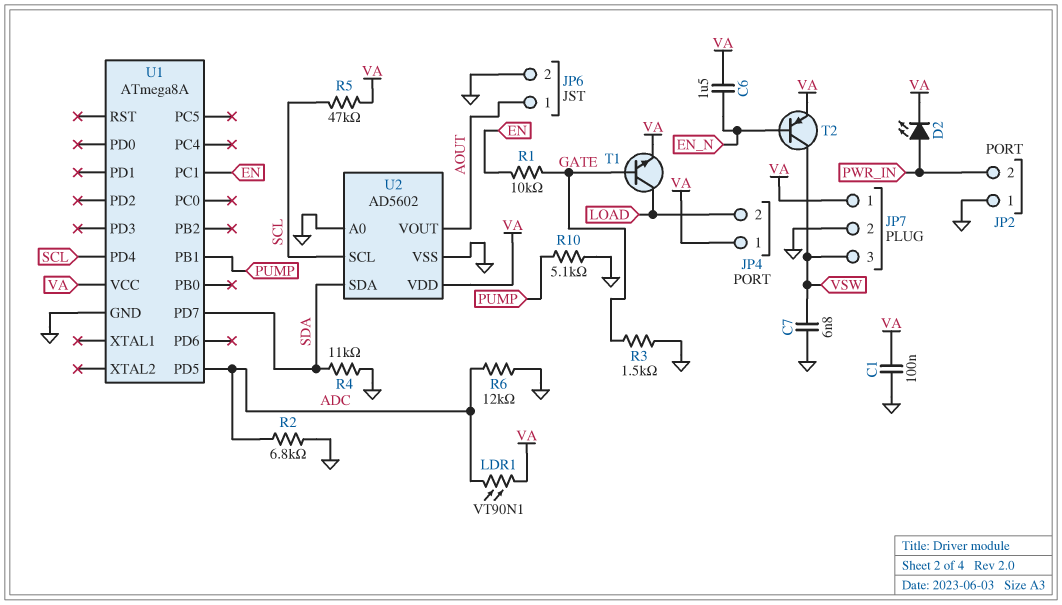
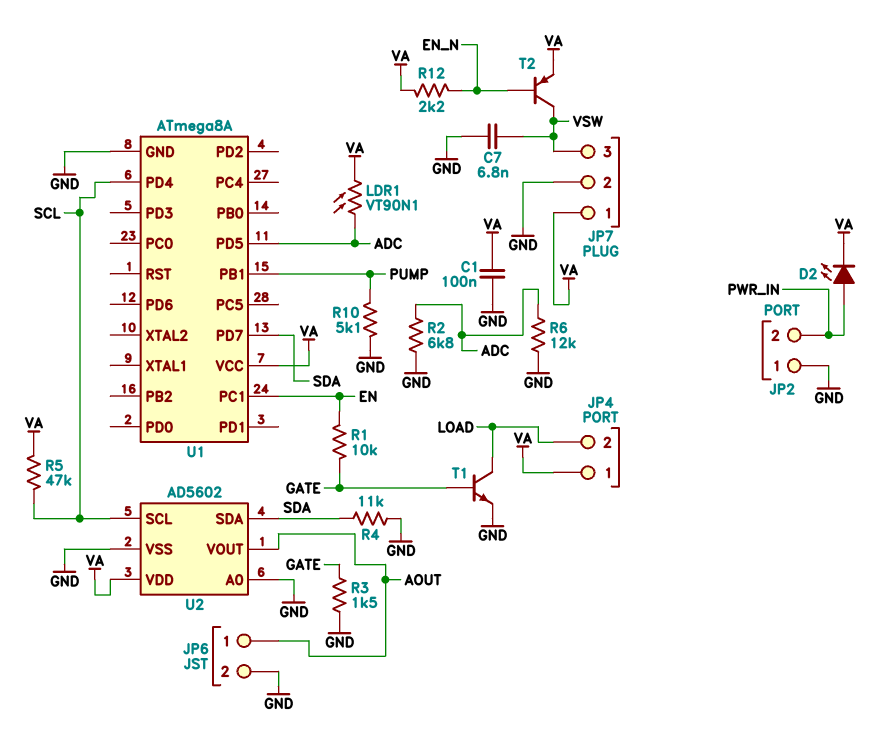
C6: 1.5uF (EN_N, VA) -> none
R12: none -> 2.2k (EN_N, VA)
T1: NPN (B GATE, C LOAD, E VA) -> NPN (B GATE, C LOAD, E GND)

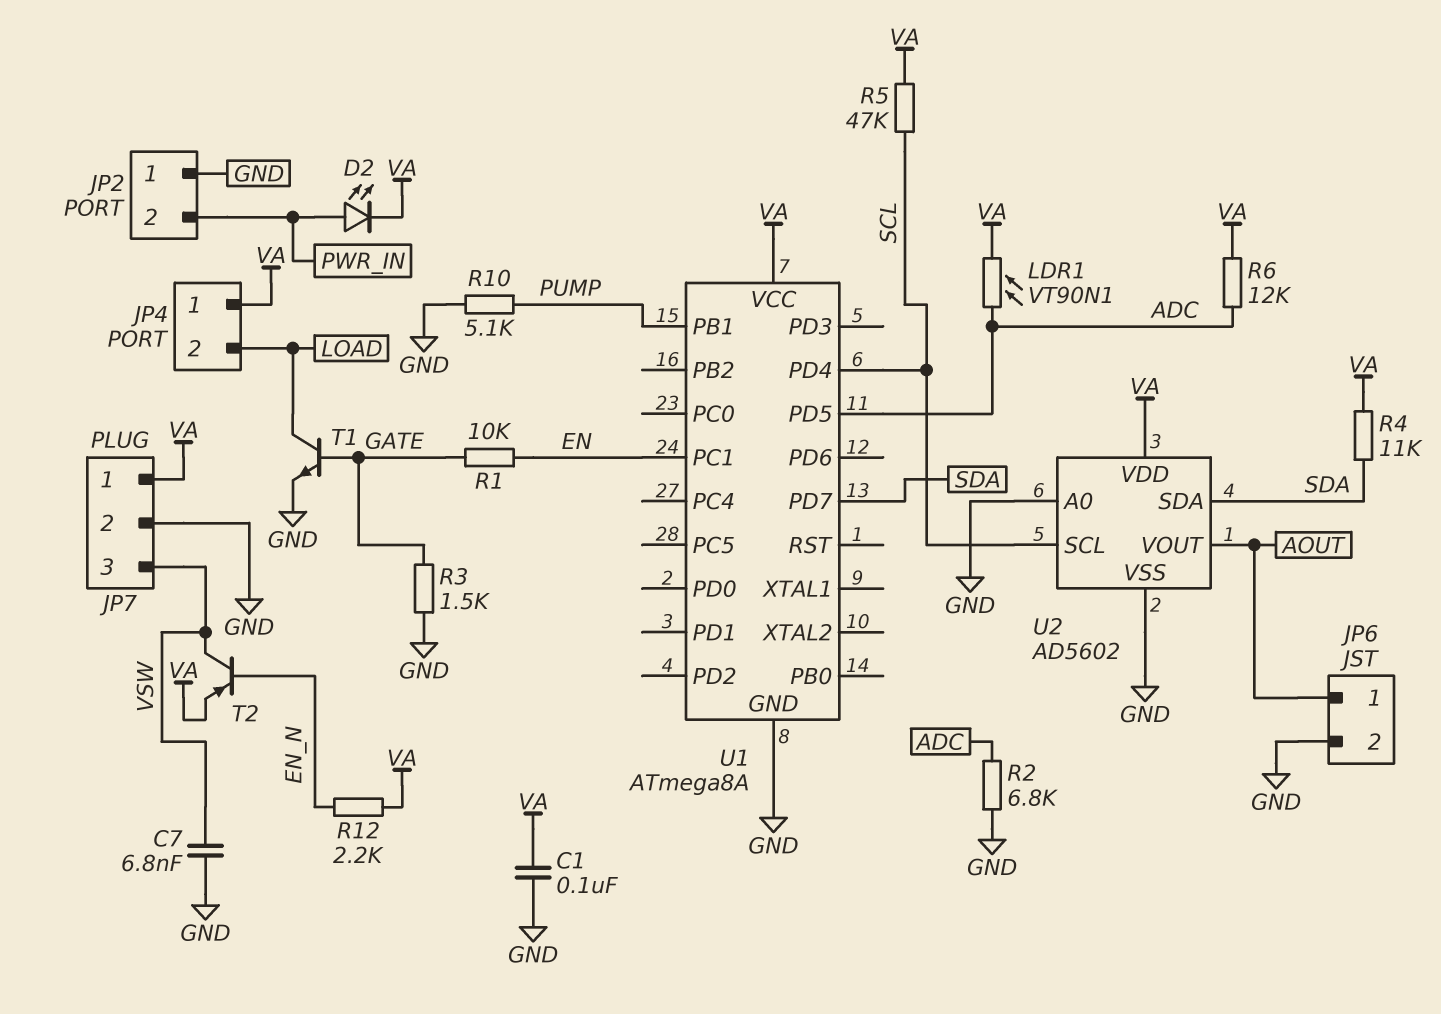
R4: 11k (GND, SDA) -> 11k (SDA, VA)
R6: 12k (ADC, GND) -> 12k (ADC, VA)

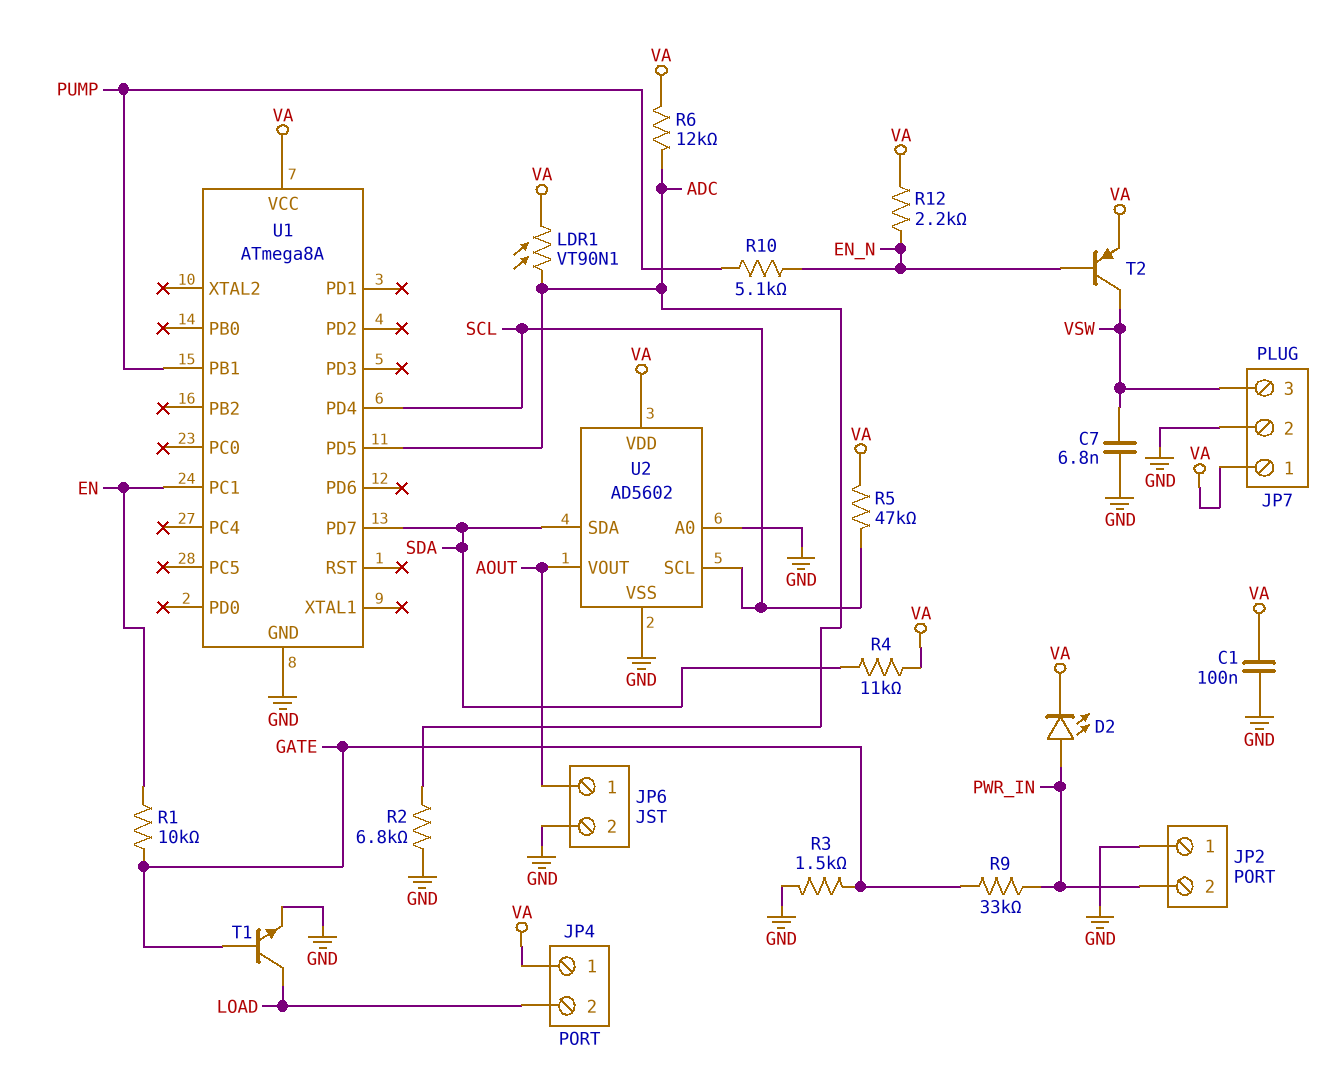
R9: none -> 33k (GATE, PWR_IN)
R10: 5.1k (GND, PUMP) -> 5.1k (EN_N, PUMP)

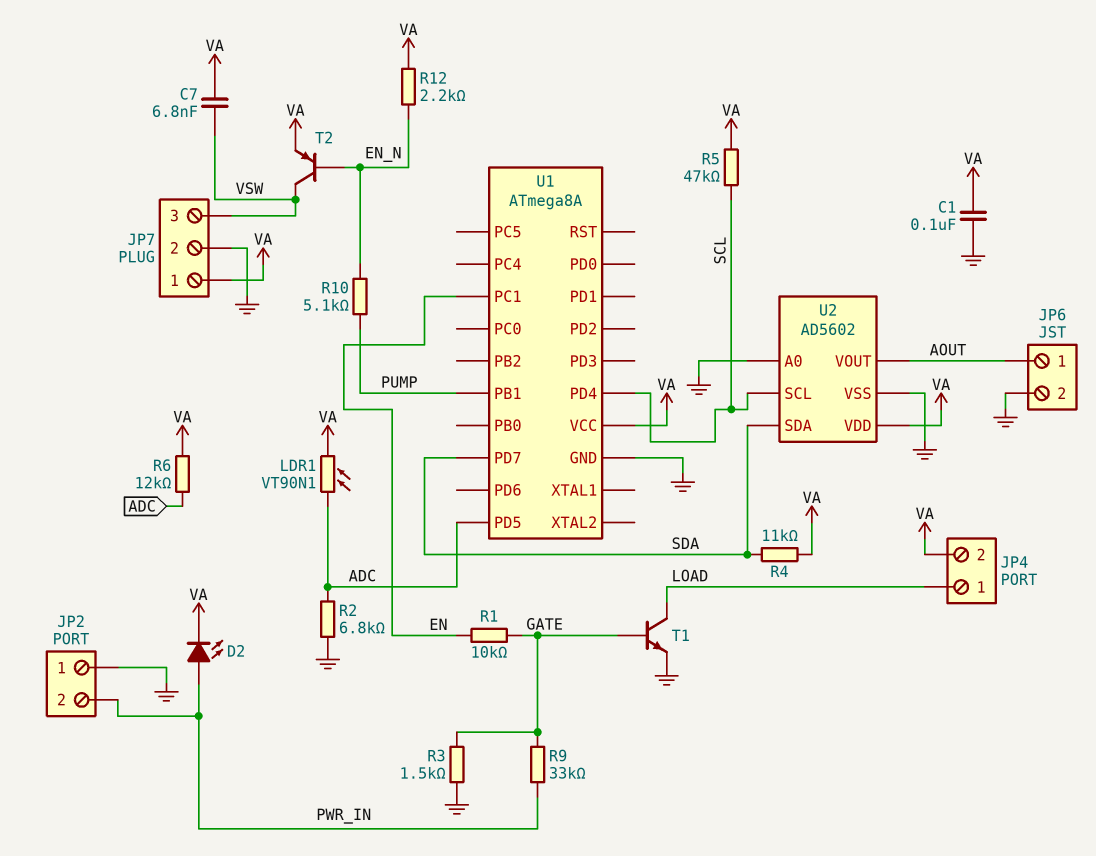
C7: 6.8nF (GND, VSW) -> 6.8nF (VA, VSW)
JP4 pin 1: VA -> LOAD
JP4 pin 2: LOAD -> VA

